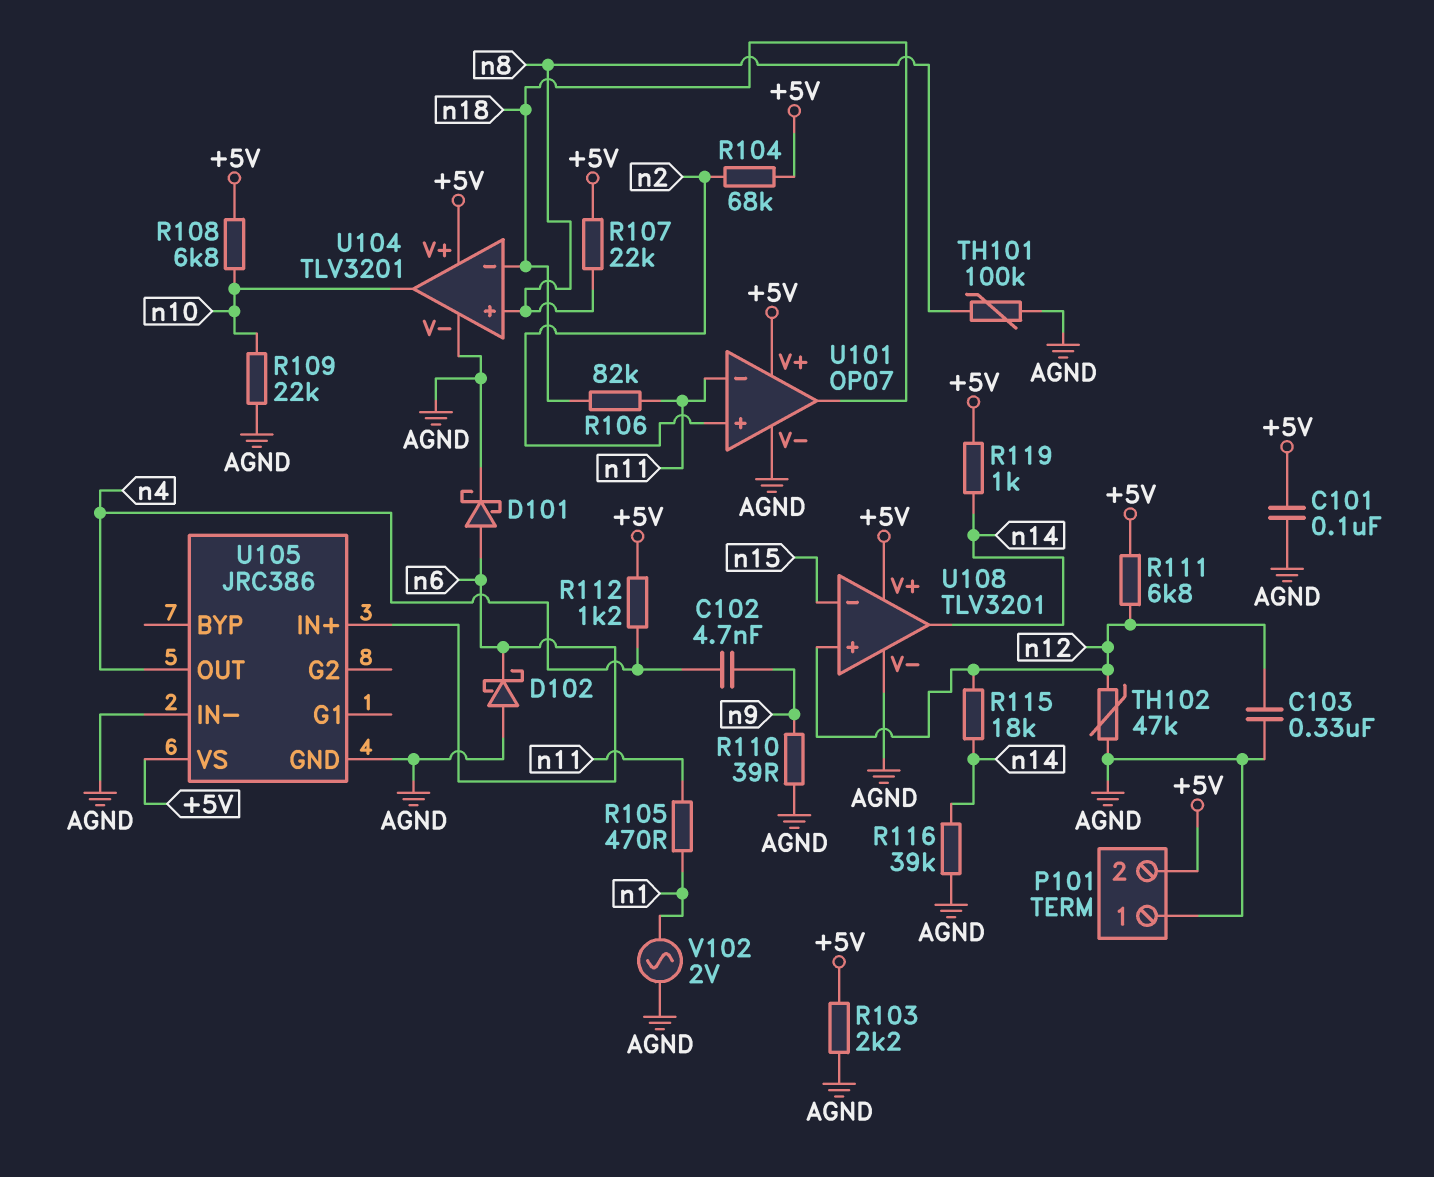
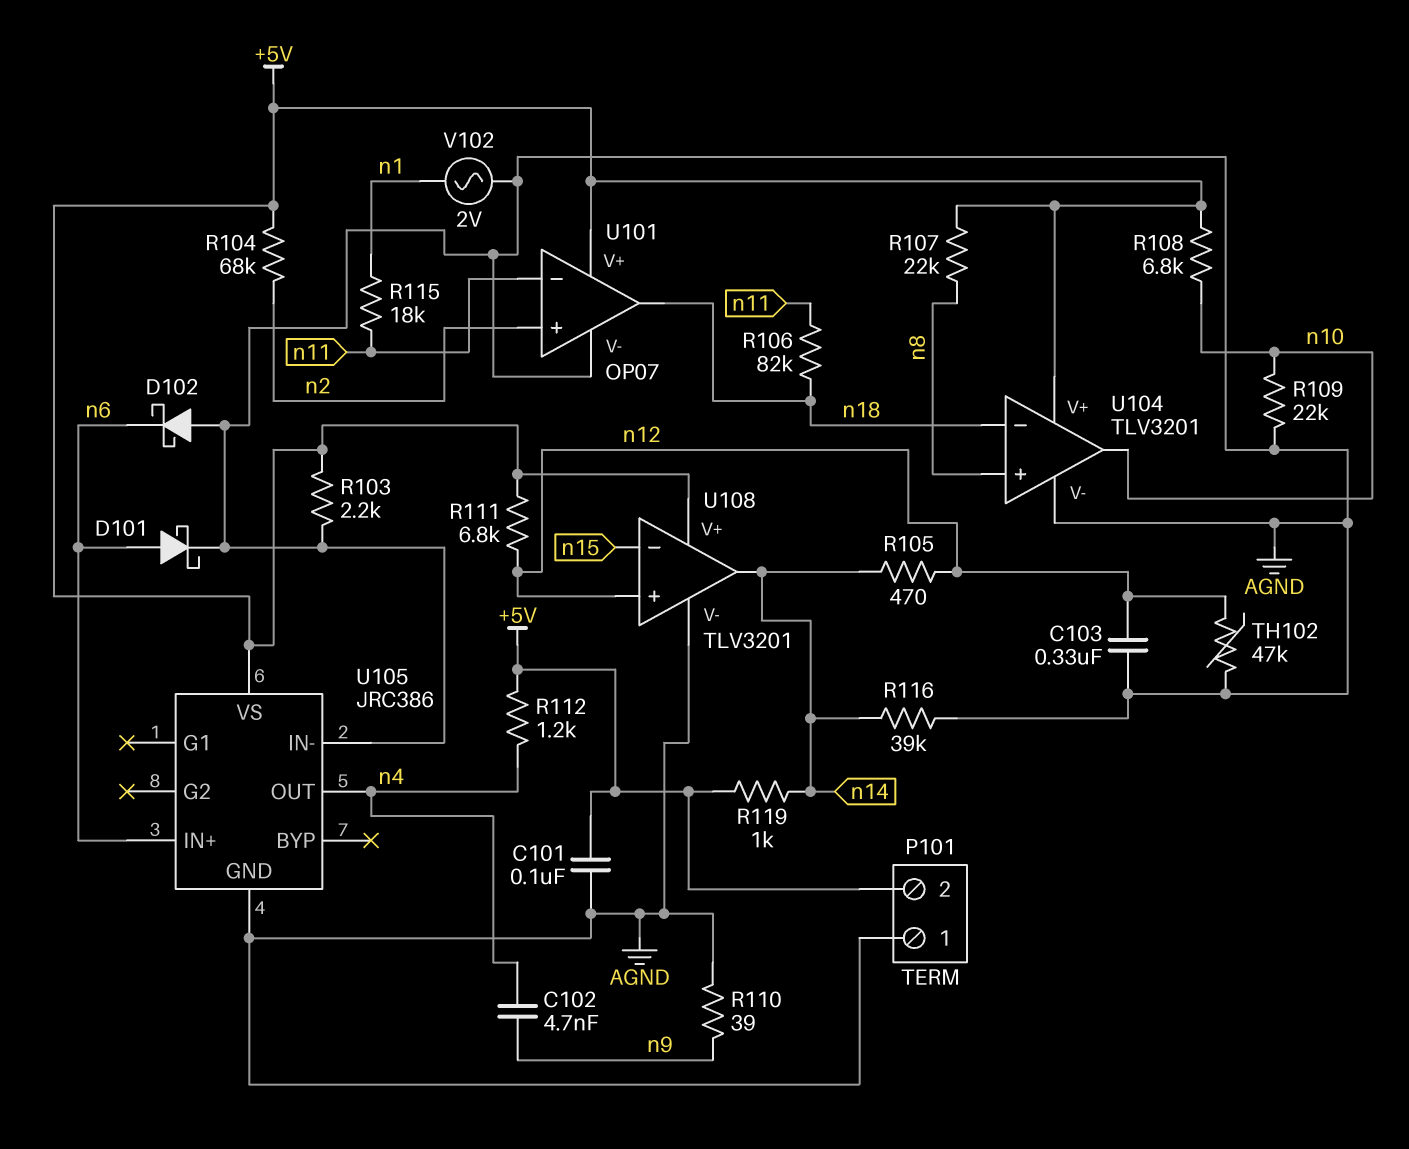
R105: 470 (n1, n11) -> 470 (n12, n14)
R115: 18k (n12, n14) -> 18k (n1, n11)
TH101: 100k (AGND, n8) -> none

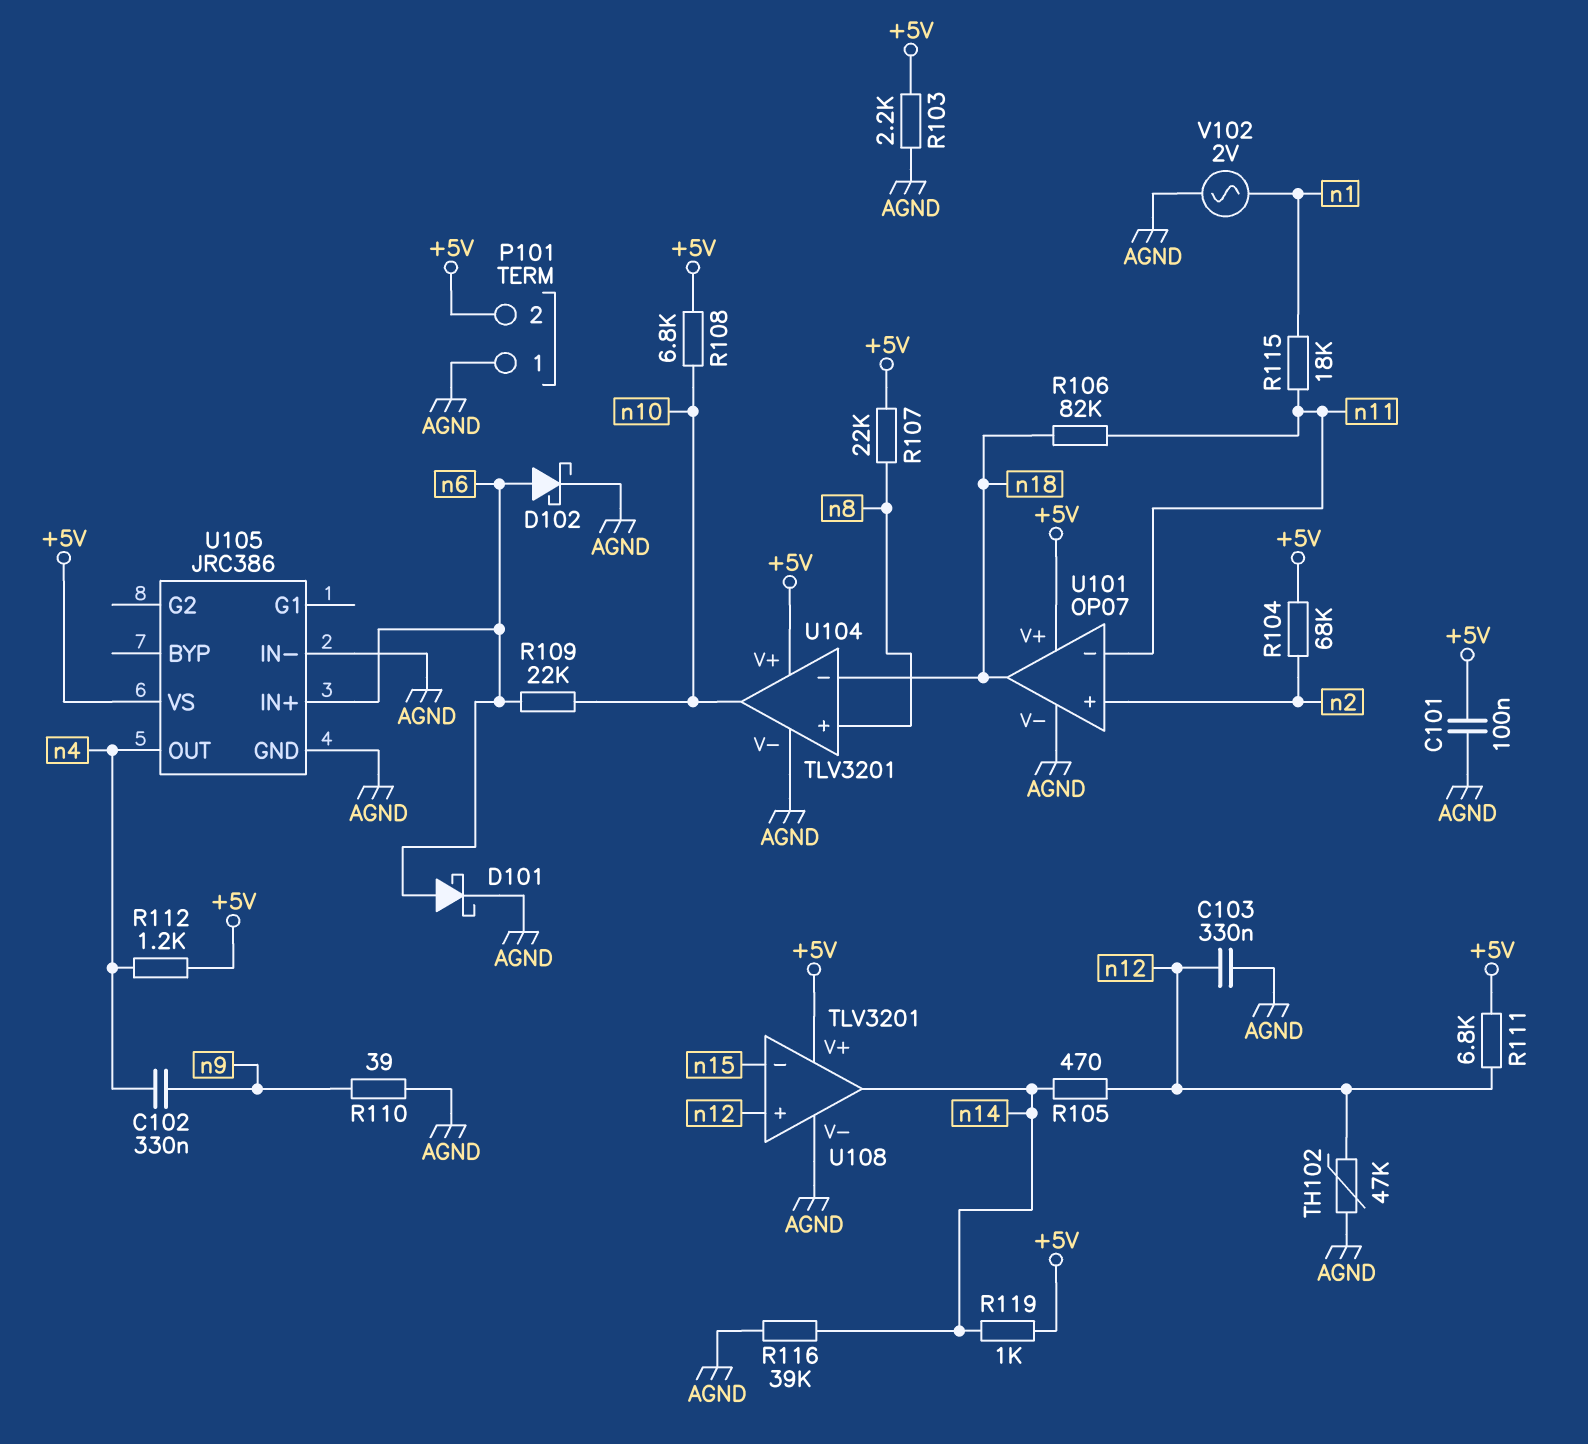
C102: 4.7nF (n4, n9) -> 330nF (n4, n9)
D102: schottky (A AGND, K n6) -> schottky (A n6, K AGND)
R109: 22k (AGND, n10) -> 22k (n6, n10)

